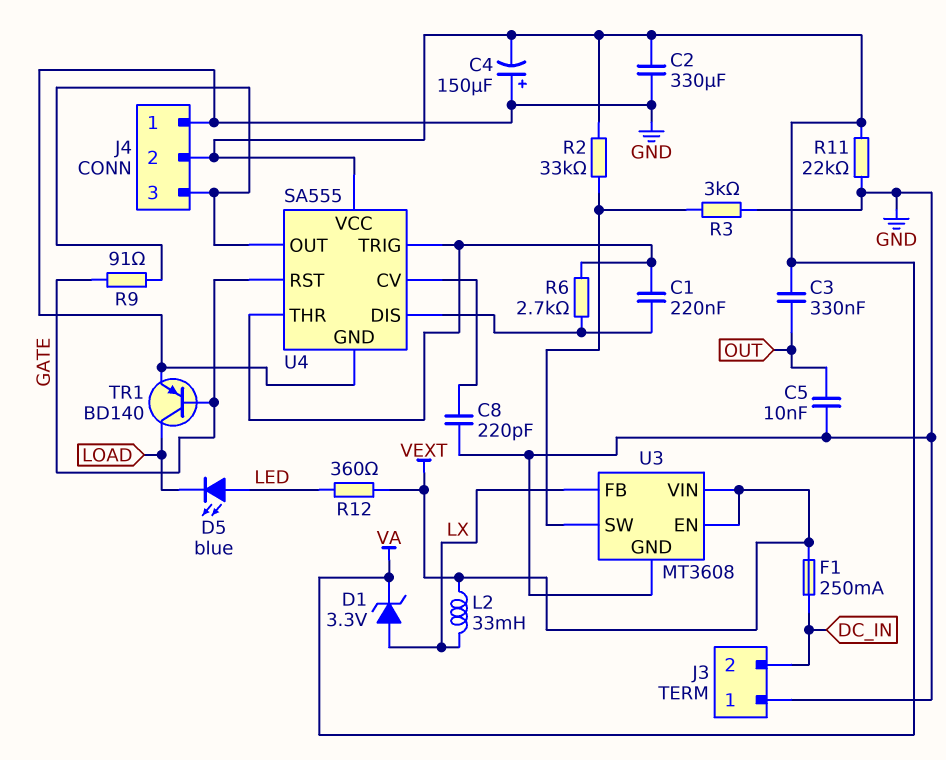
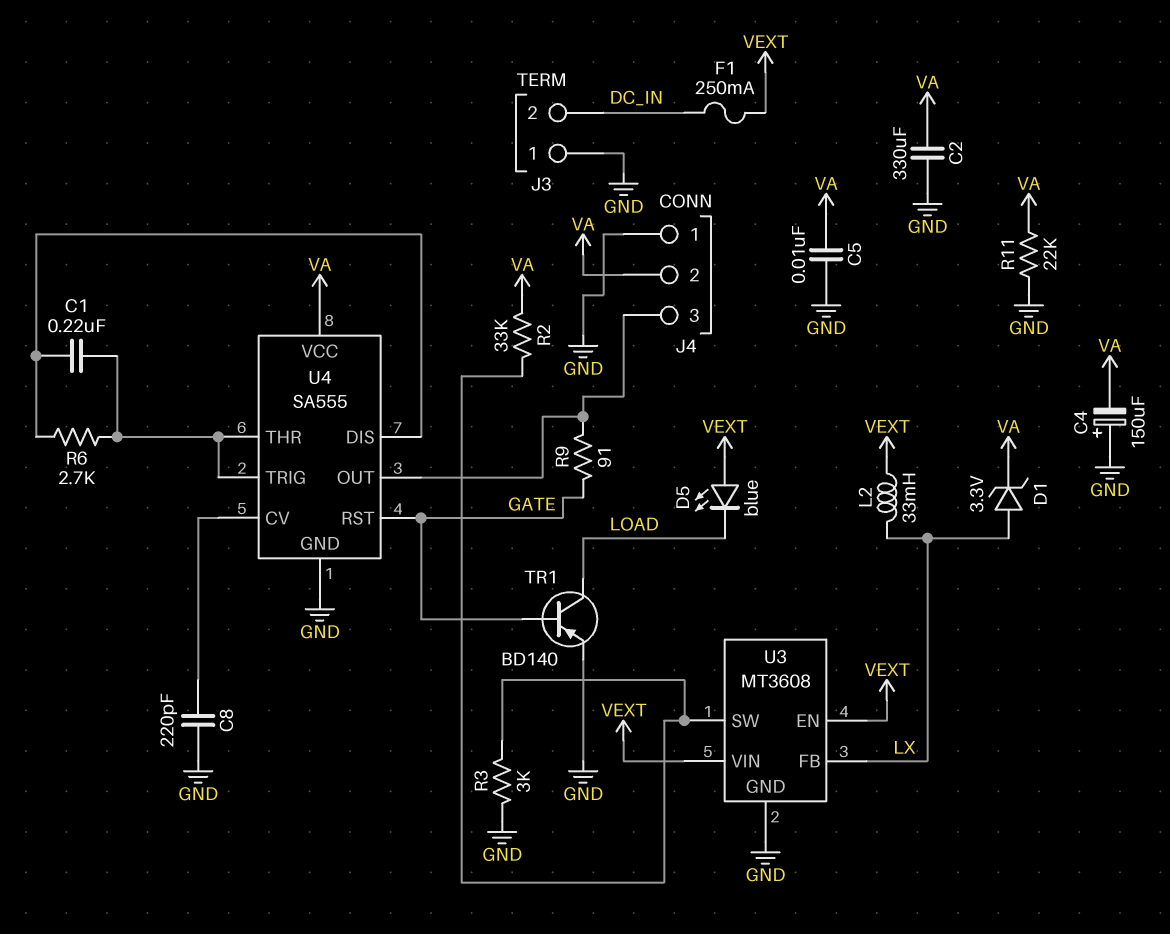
C3: 330nF (OUT, VA) -> none
C5: 10nF (GND, OUT) -> 10nF (GND, VA)
D5: LED blue (A LED, K LOAD) -> LED blue (A VEXT, K LOAD)
R12: 360 (LED, VEXT) -> none

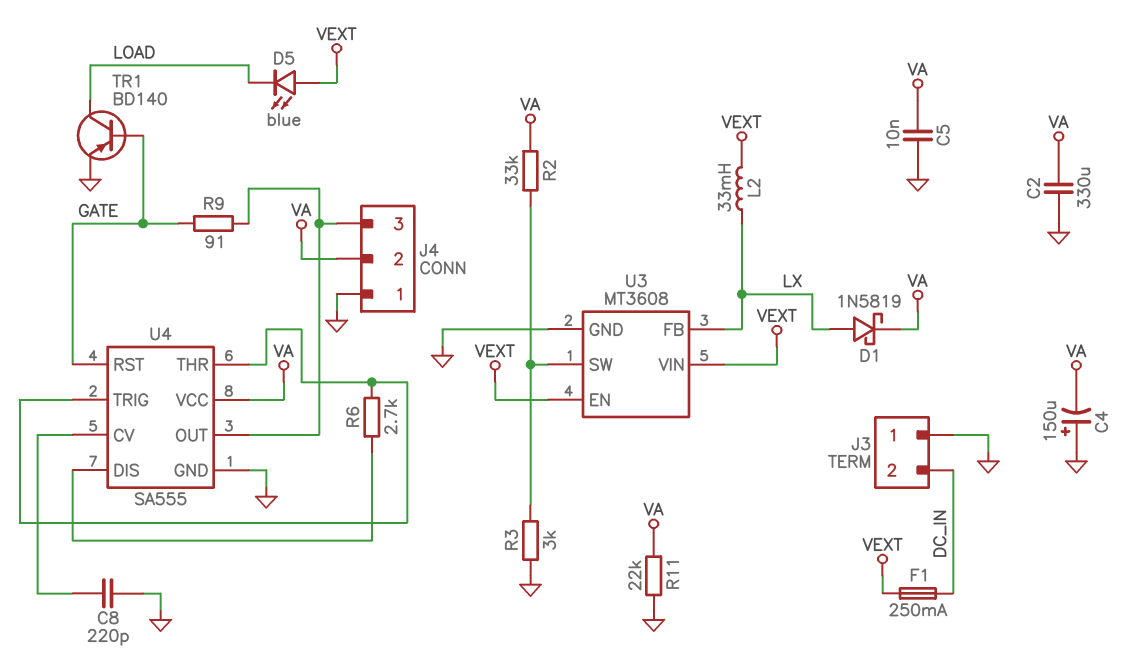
C1: 220nF (U4/DIS, U4/THR) -> none
D1: zener 3.3V (A LX, K VA) -> schottky 1N5819 (A LX, K VA)

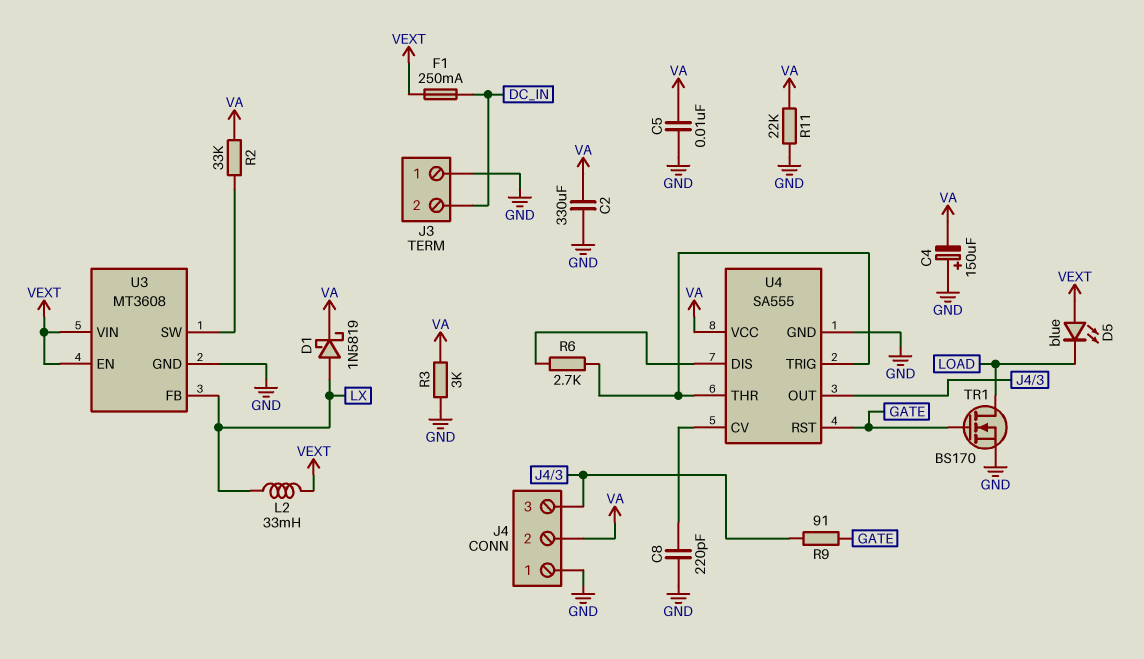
R3: 3k (GND, U3/SW) -> 3k (GND, VA)
TR1: PNP BD140 (B GATE, C LOAD, E GND) -> NMOS BS170 (G GATE, D LOAD, S GND)

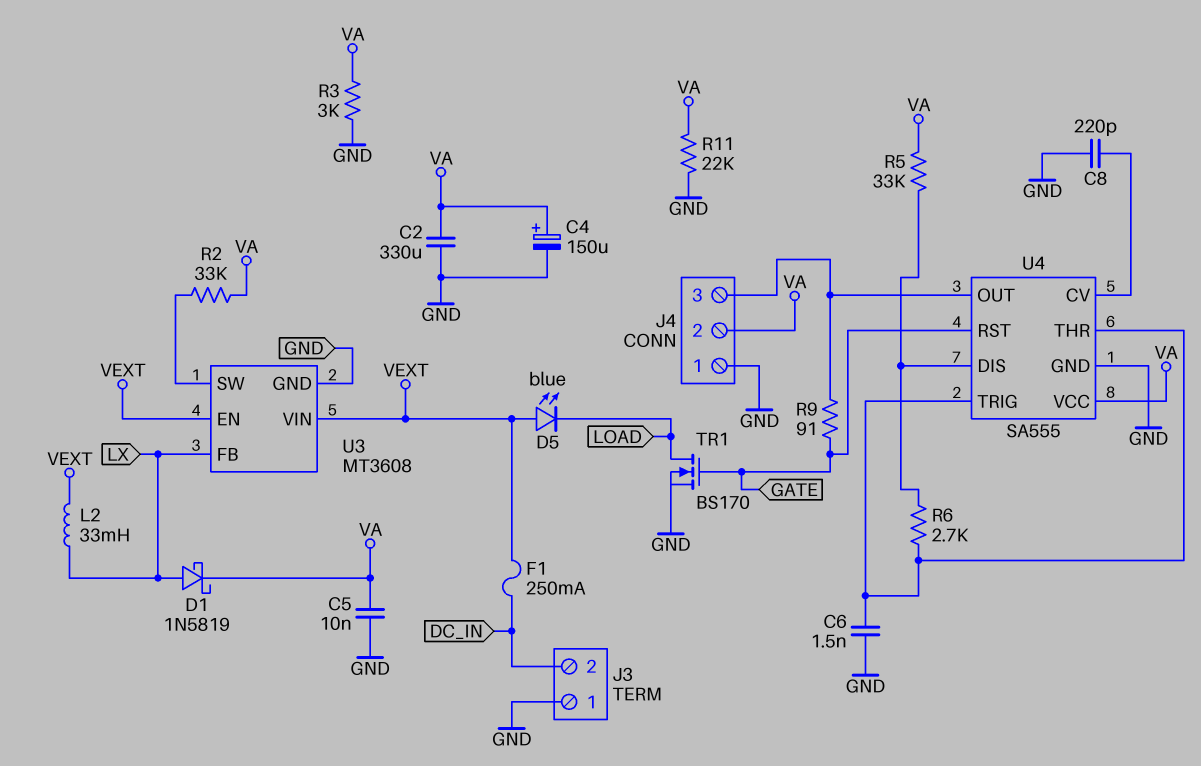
C4: 150uF (plus GND, minus VA) -> 150uF (plus VA, minus GND)
C6: none -> 1.5nF (GND, U4/THR)
R5: none -> 33k (U4/DIS, VA)

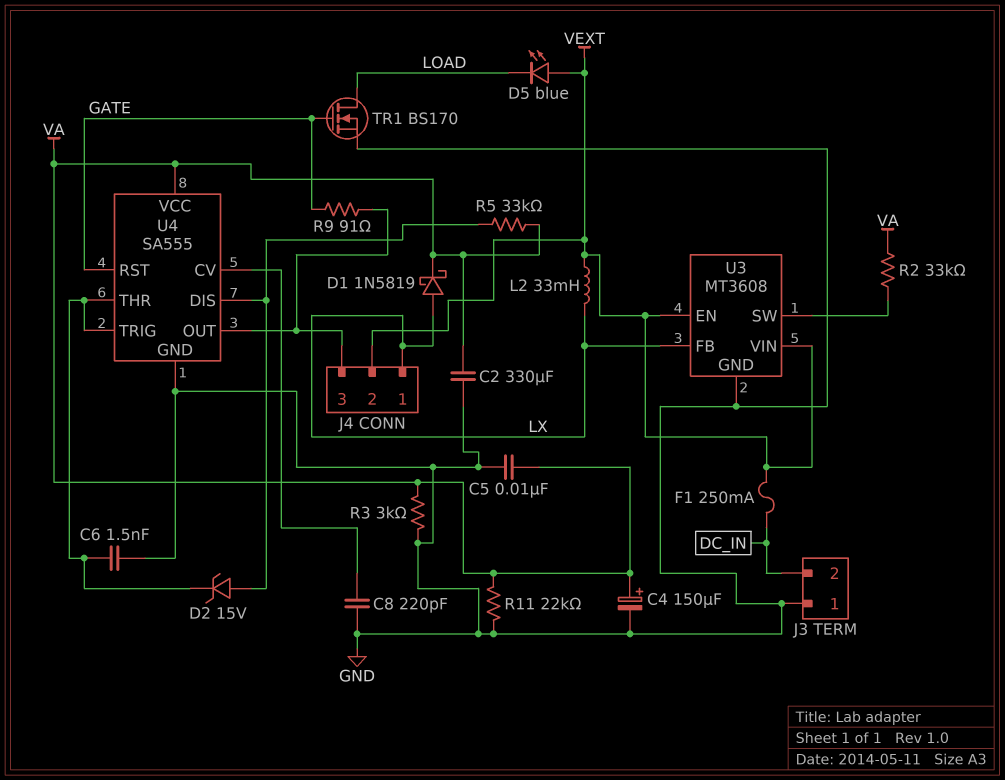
D2: none -> zener 15V (A U4/DIS, K U4/THR)
J4 pin 1: GND -> LX
J4 pin 2: VA -> VEXT
R6: 2.7k (U4/DIS, U4/THR) -> none

